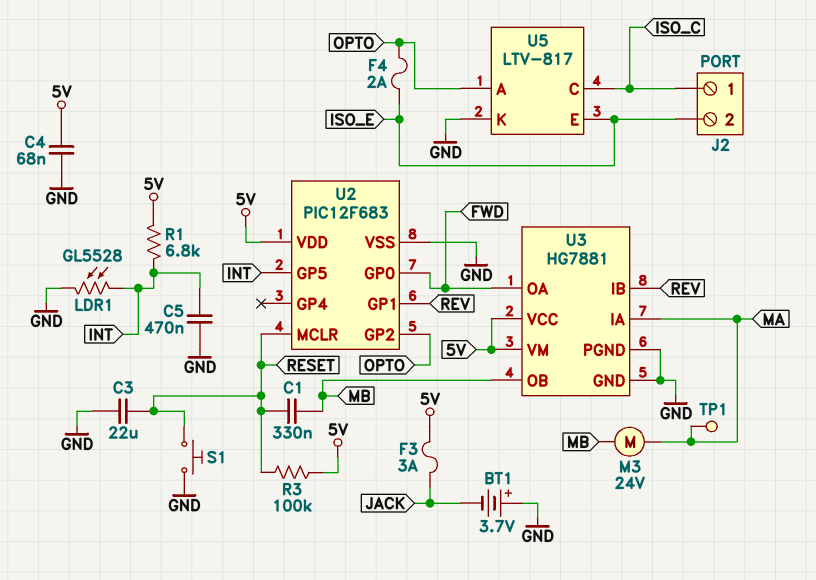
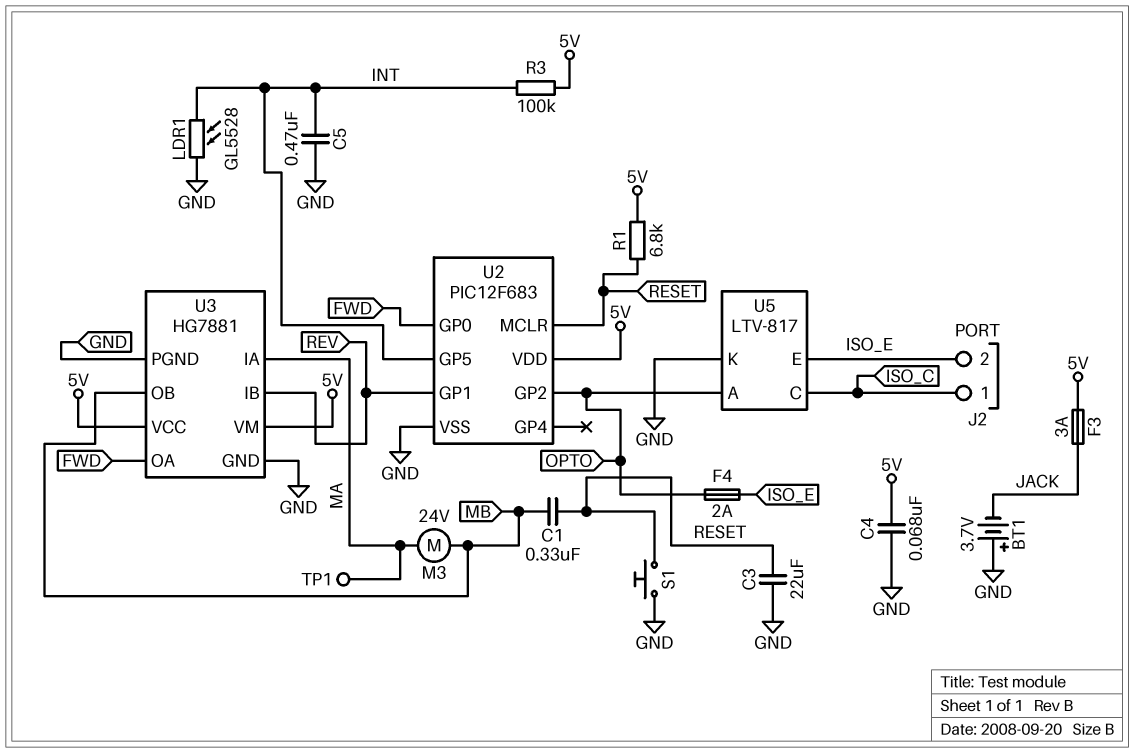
R1: 6.8k (5V, INT) -> 6.8k (5V, RESET)
R3: 100k (5V, RESET) -> 100k (5V, INT)

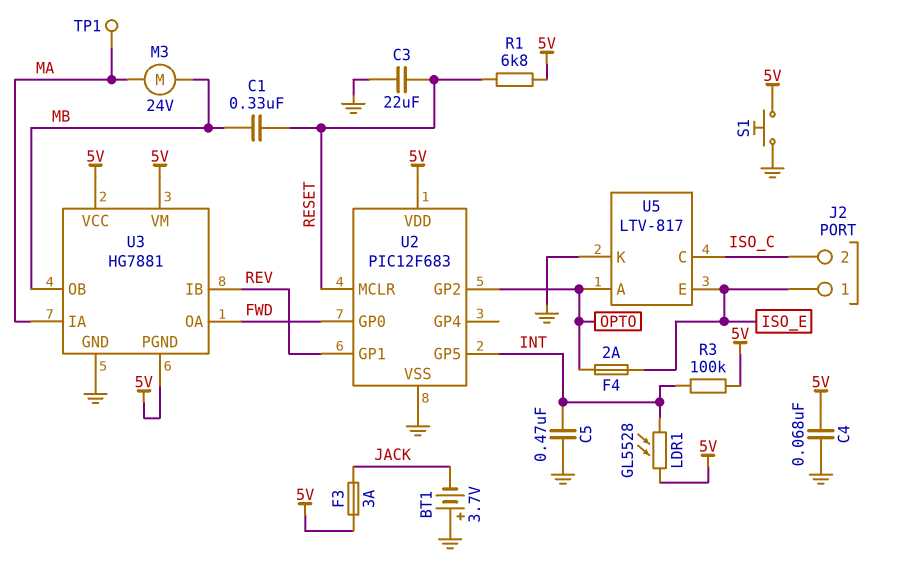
J2 pin 1: ISO_C -> ISO_E
J2 pin 2: ISO_E -> ISO_C
LDR1: GL5528 (GND, INT) -> GL5528 (5V, INT)
S1: button (GND, RESET) -> button (5V, GND)
U3 pin PGND: GND -> 5V

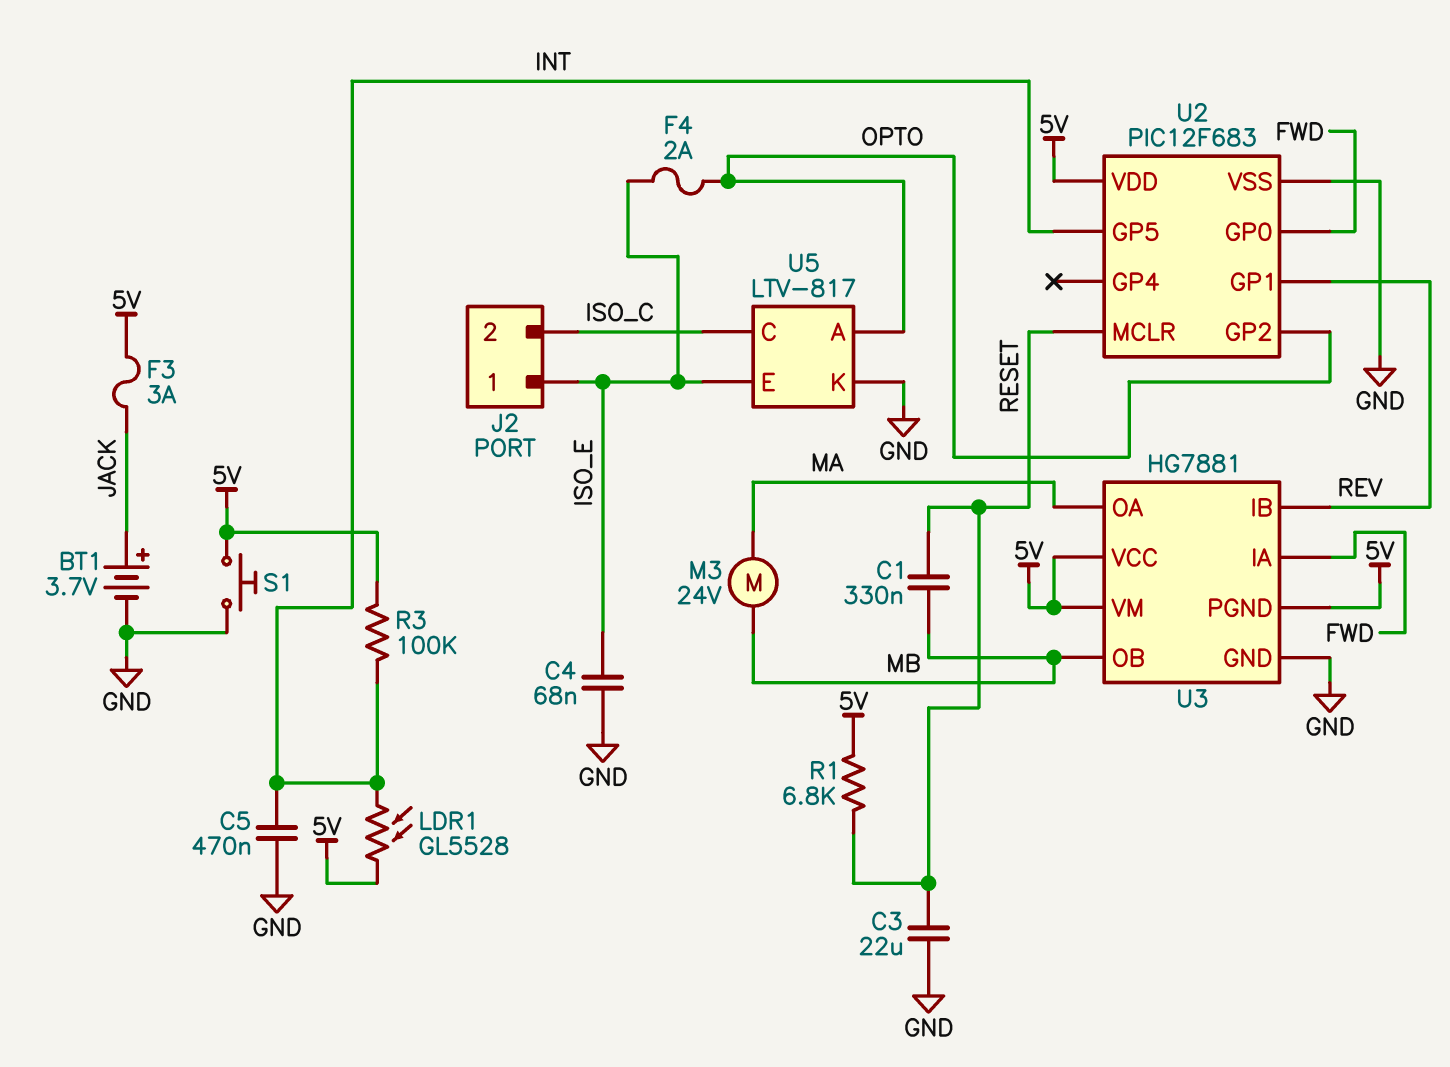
BT1: 3.7V (plus GND, minus JACK) -> 3.7V (plus JACK, minus GND)
C4: 68nF (5V, GND) -> 68nF (GND, ISO_E)
TP1: test point (MA) -> none
U3 pin IA: MA -> FWD
U3 pin OA: FWD -> MA

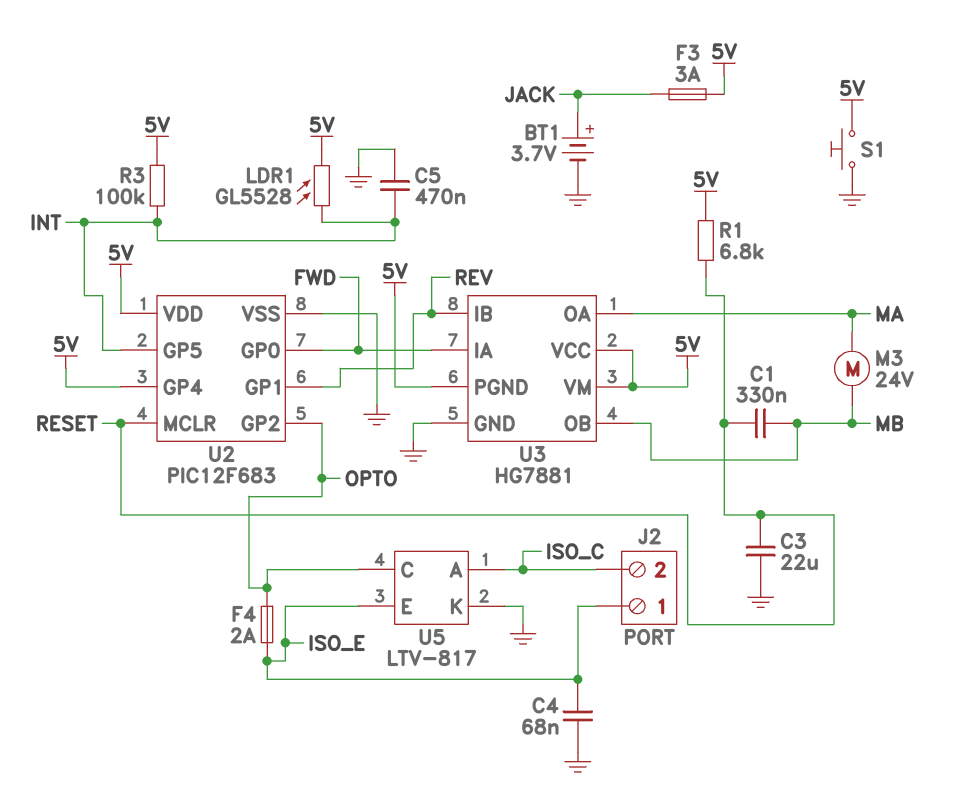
U2 pin GP4: none -> 5V
U5 pin A: OPTO -> ISO_C
U5 pin C: ISO_C -> OPTO

